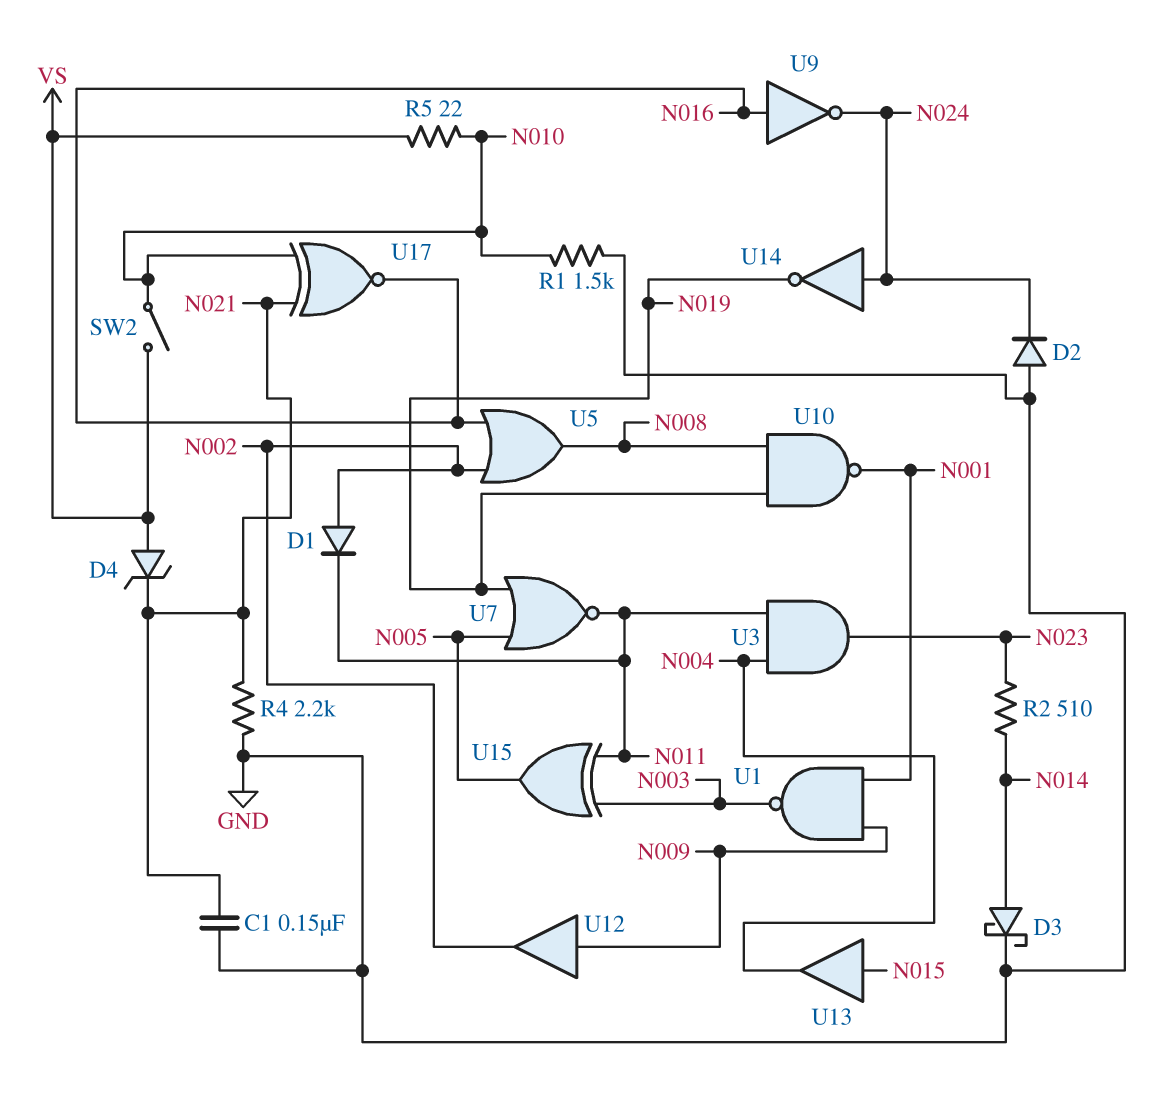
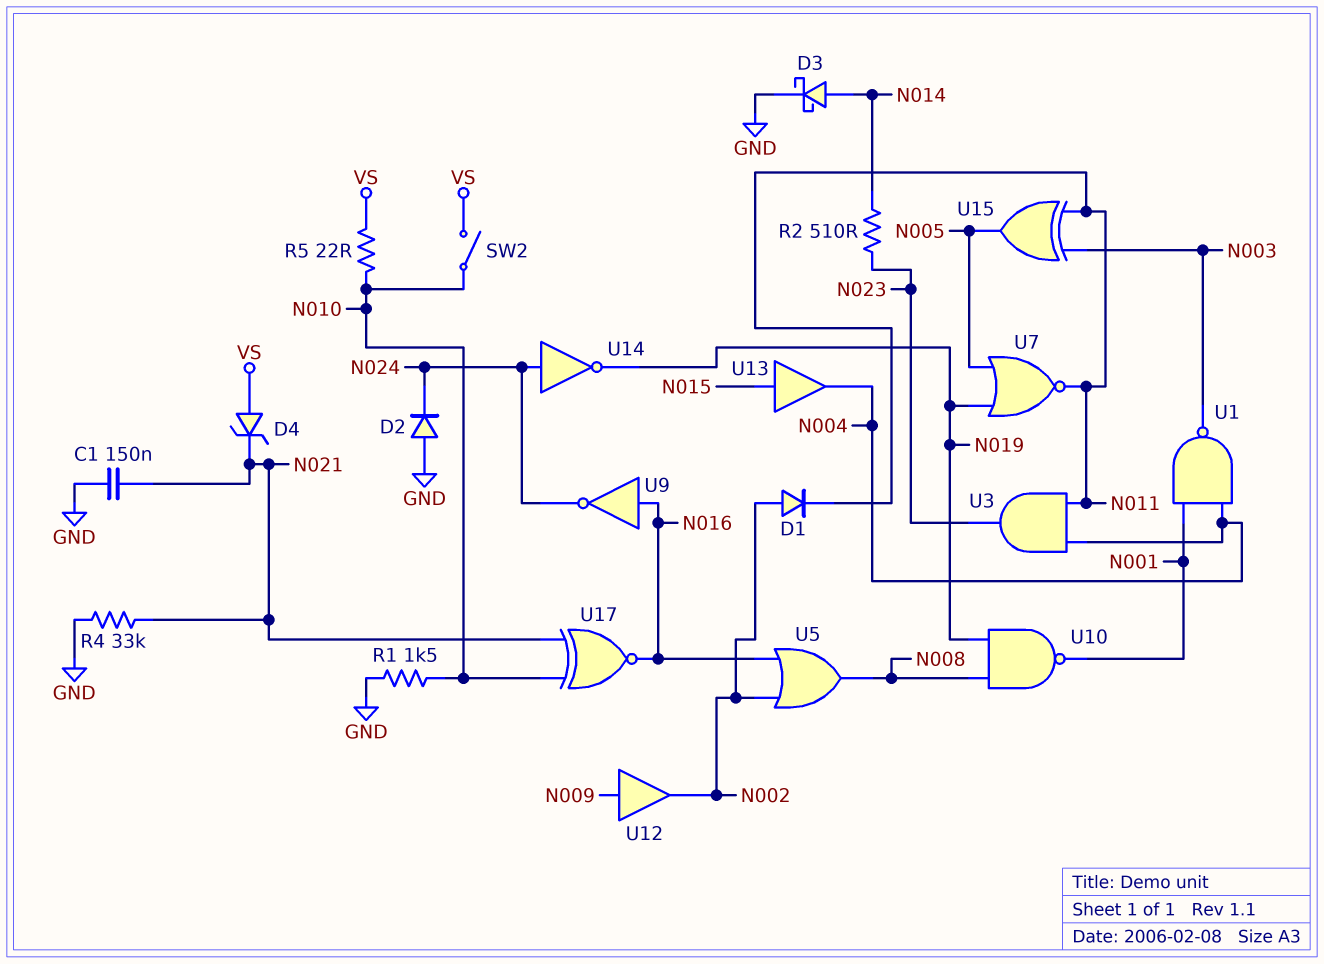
R4: 2.2k (GND, N021) -> 33k (GND, N021)
U1: NAND (in N001, in N009, out N003) -> NAND (in N001, in N004, out N003)

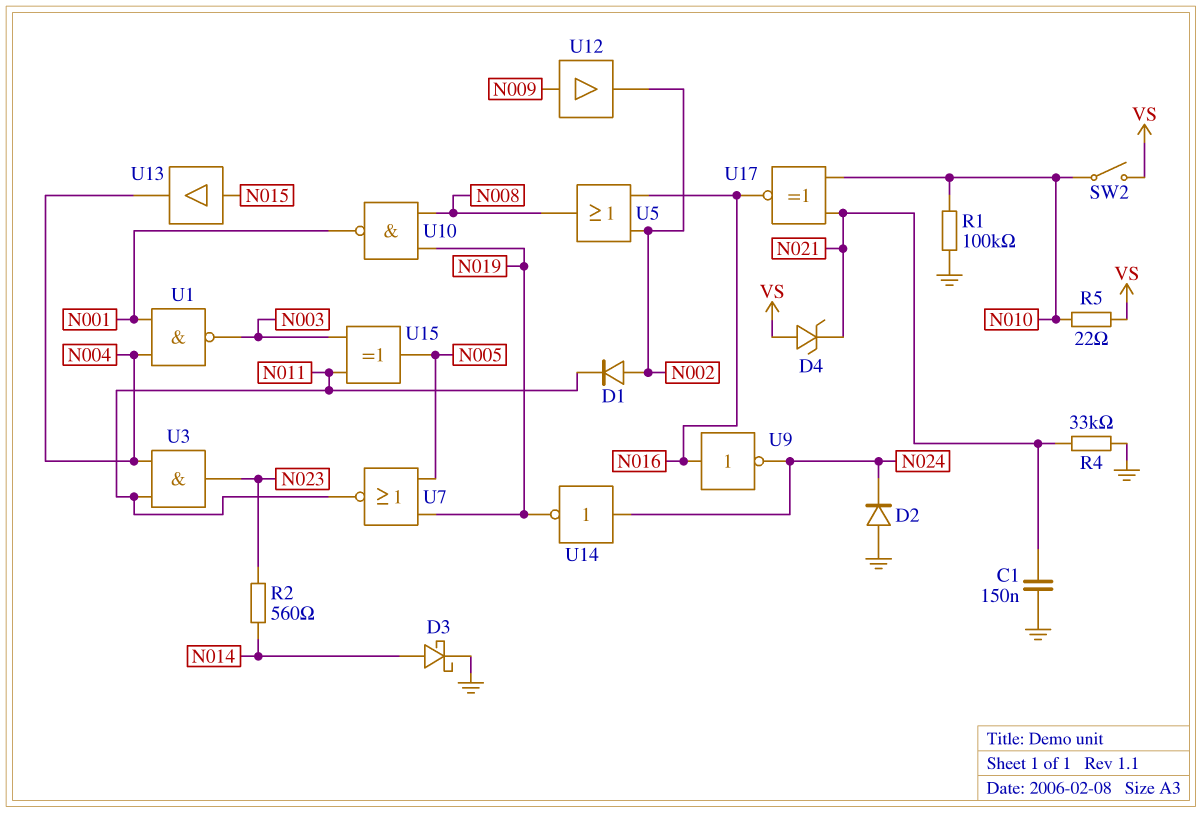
R1: 1.5k (GND, N010) -> 100k (GND, N010)
R2: 510 (N014, N023) -> 560 (N014, N023)

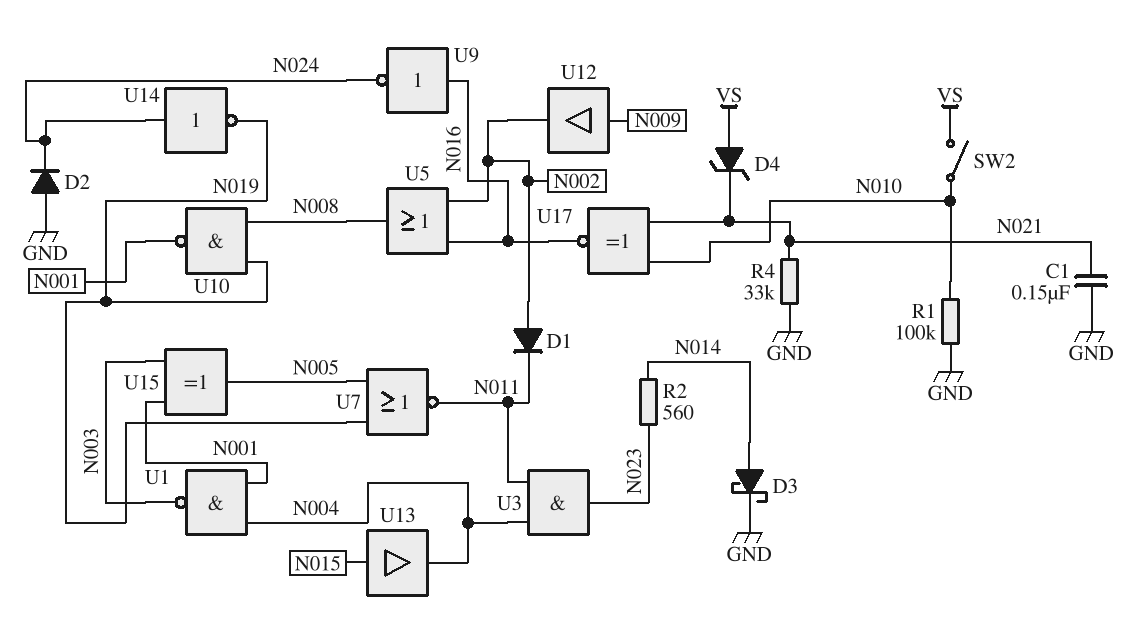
R5: 22 (N010, VS) -> none
U15: XOR (in N003, in N011, out N005) -> XOR (in N001, in N003, out N005)

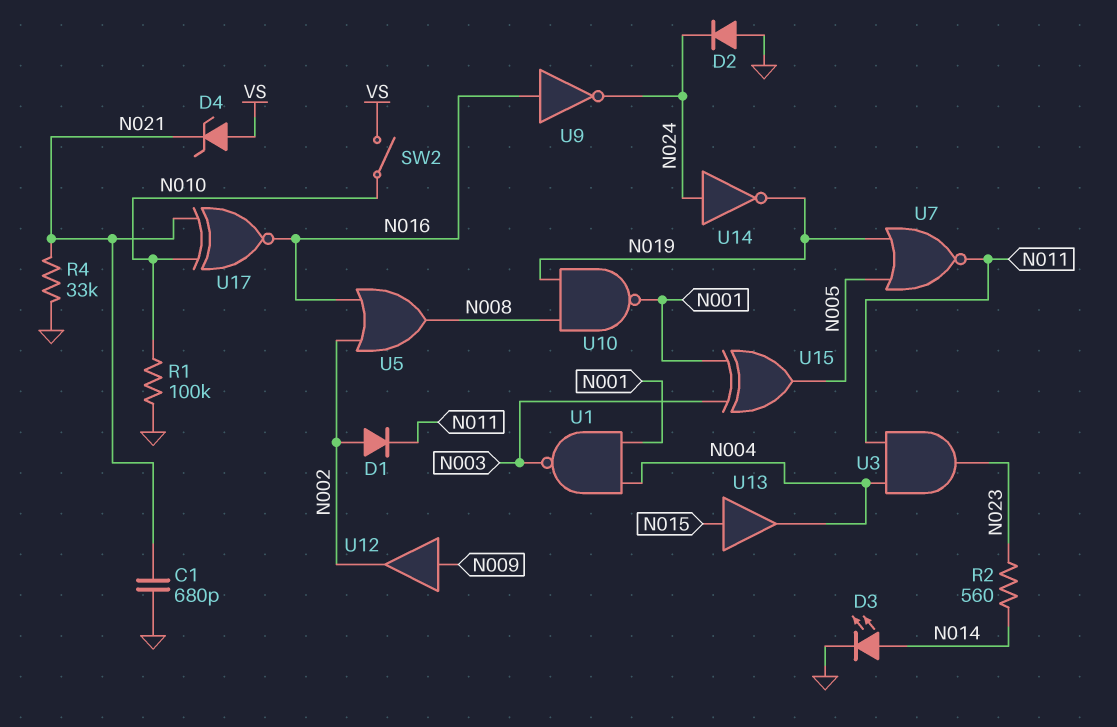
C1: 150nF (GND, N021) -> 680pF (GND, N021)
D3: schottky (A N014, K GND) -> LED (A N014, K GND)

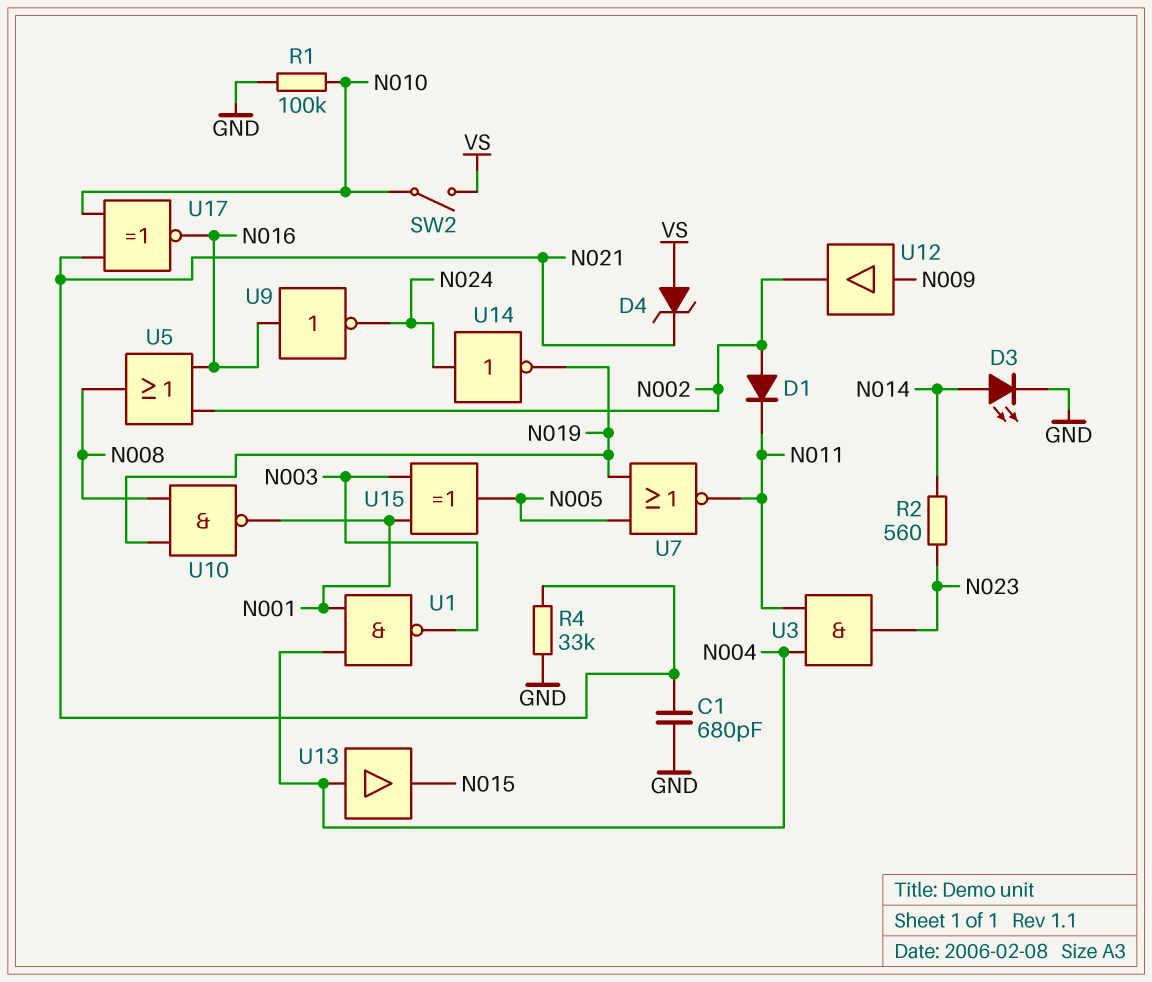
D2: diode (A GND, K N024) -> none
U13: buffer (in N015, out N004) -> buffer (in N004, out N015)

